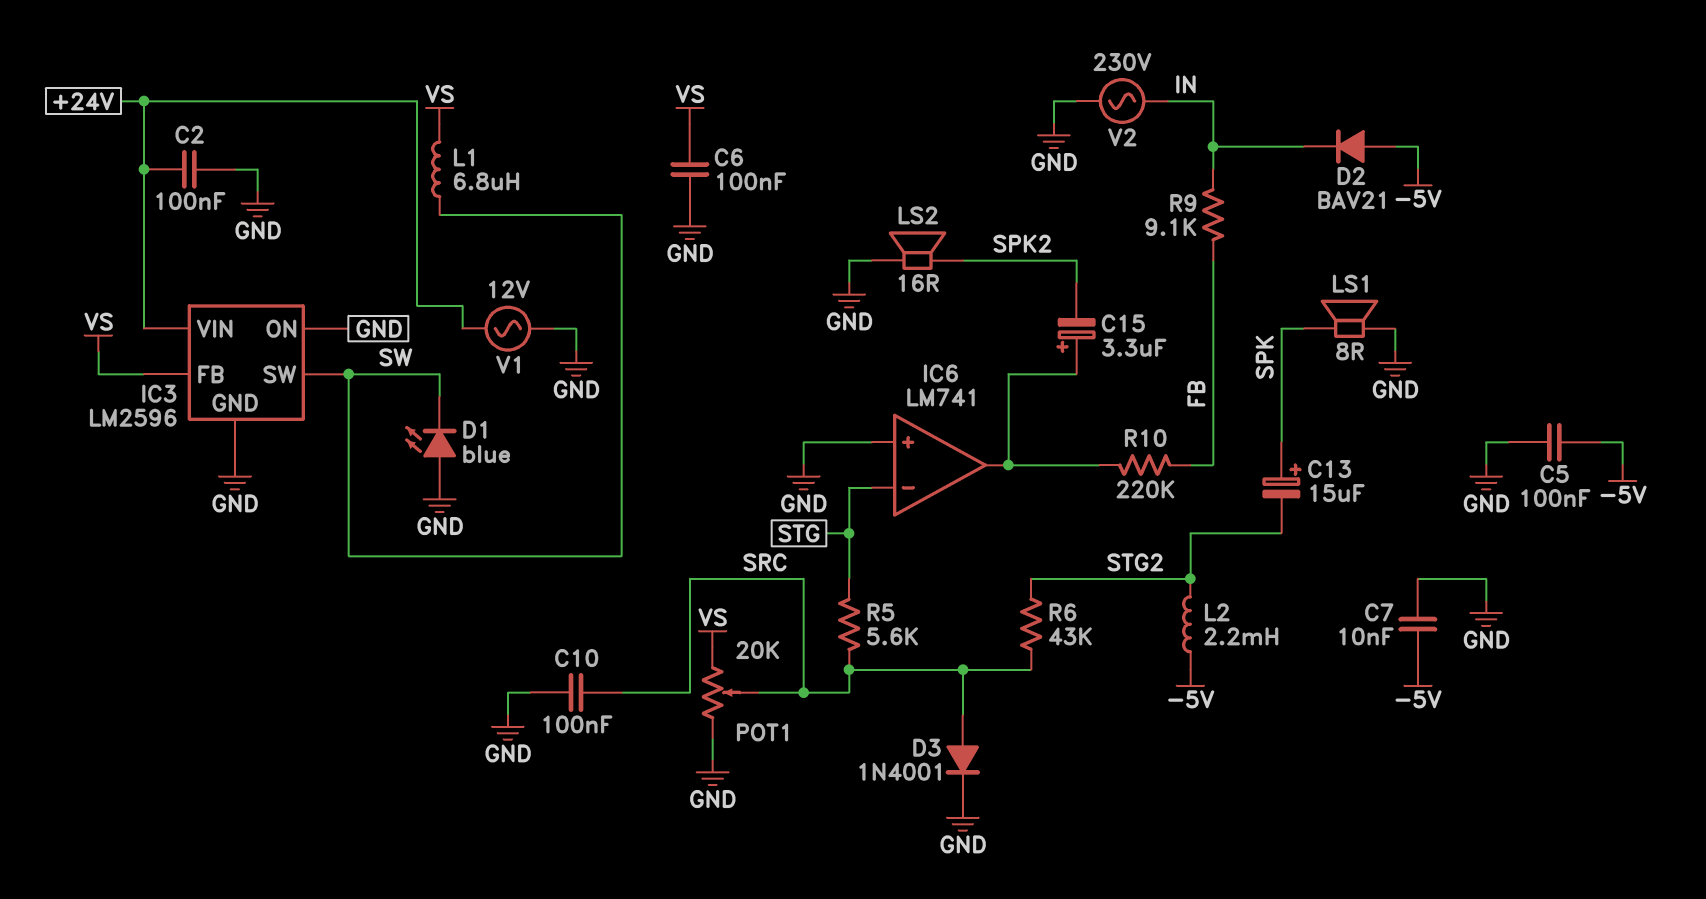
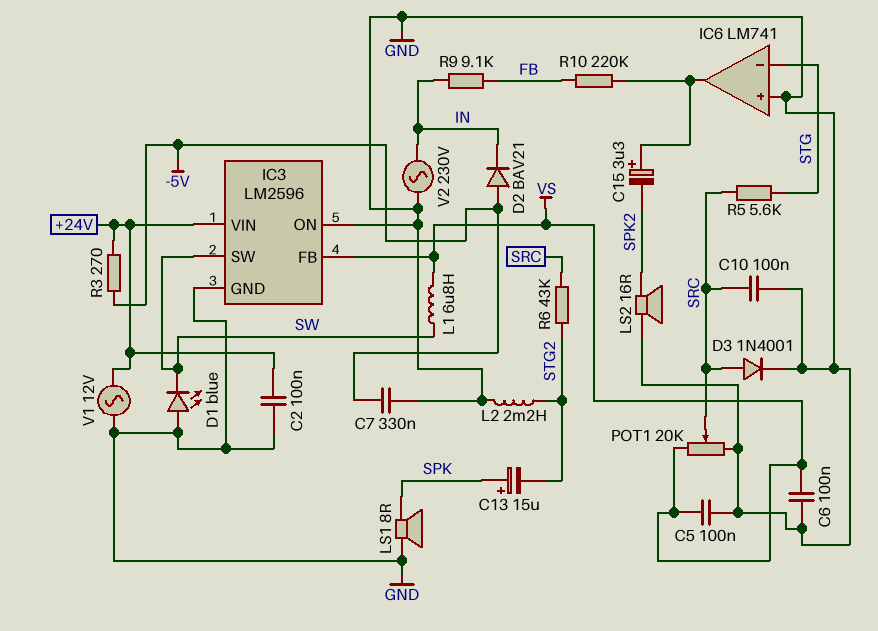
C5: 100nF (-5V, GND) -> 100nF (GND, VS)
C7: 10nF (-5V, GND) -> 330nF (-5V, GND)
L2: 2.2mH (-5V, STG2) -> 2.2mH (GND, STG2)
R3: none -> 270 (+24V, -5V)

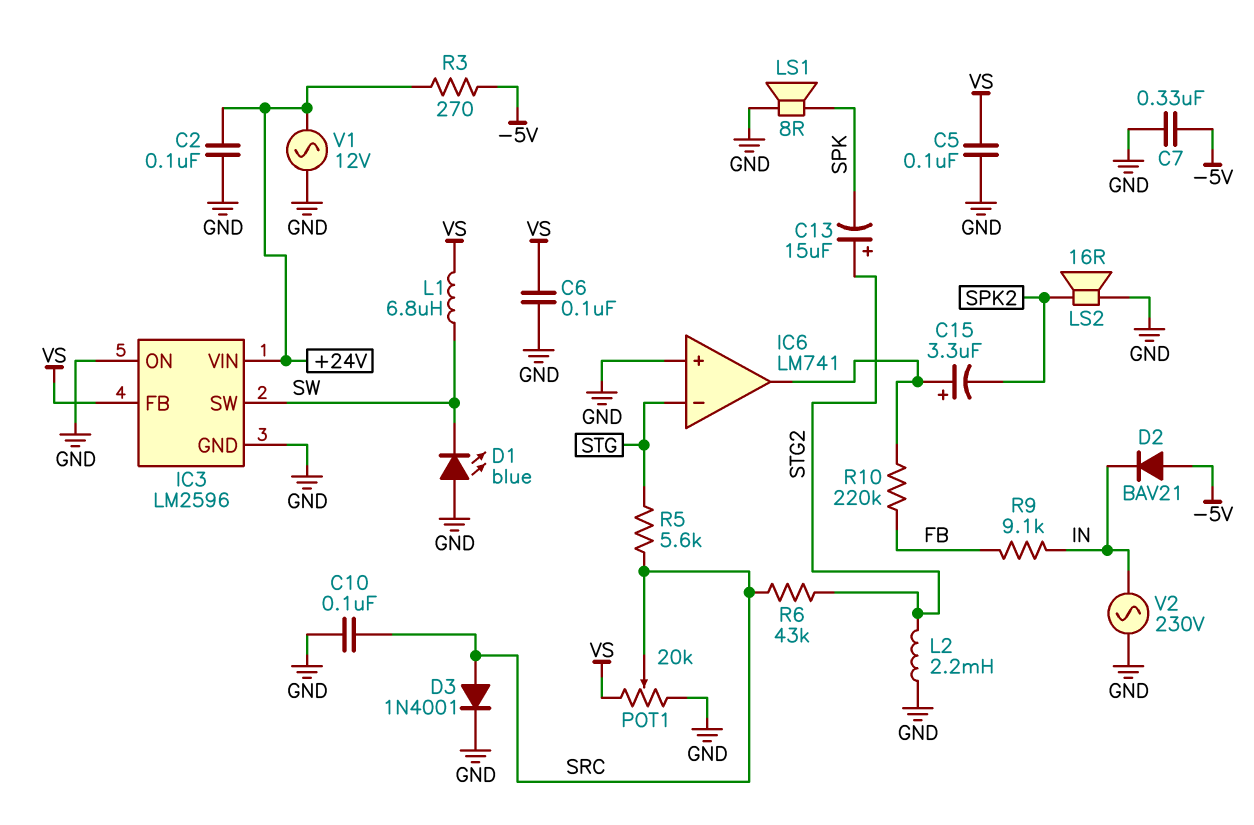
C13: 15uF (plus SPK, minus STG2) -> 15uF (plus STG2, minus SPK)

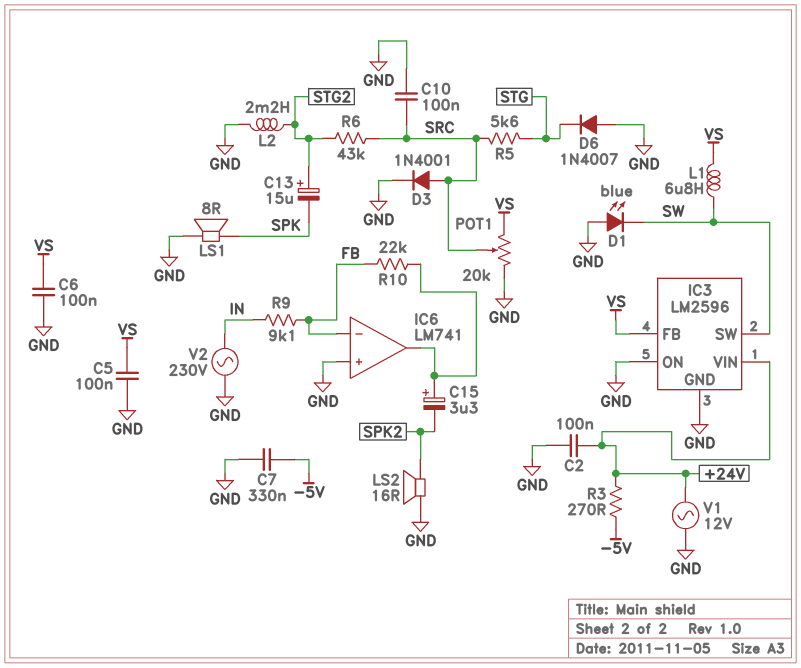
D2: diode BAV21 (A -5V, K IN) -> none
D6: none -> diode 1N4007 (A GND, K STG)
IC6 pin in-: STG -> FB
R10: 220k (FB, IC6/out) -> 22k (FB, IC6/out)

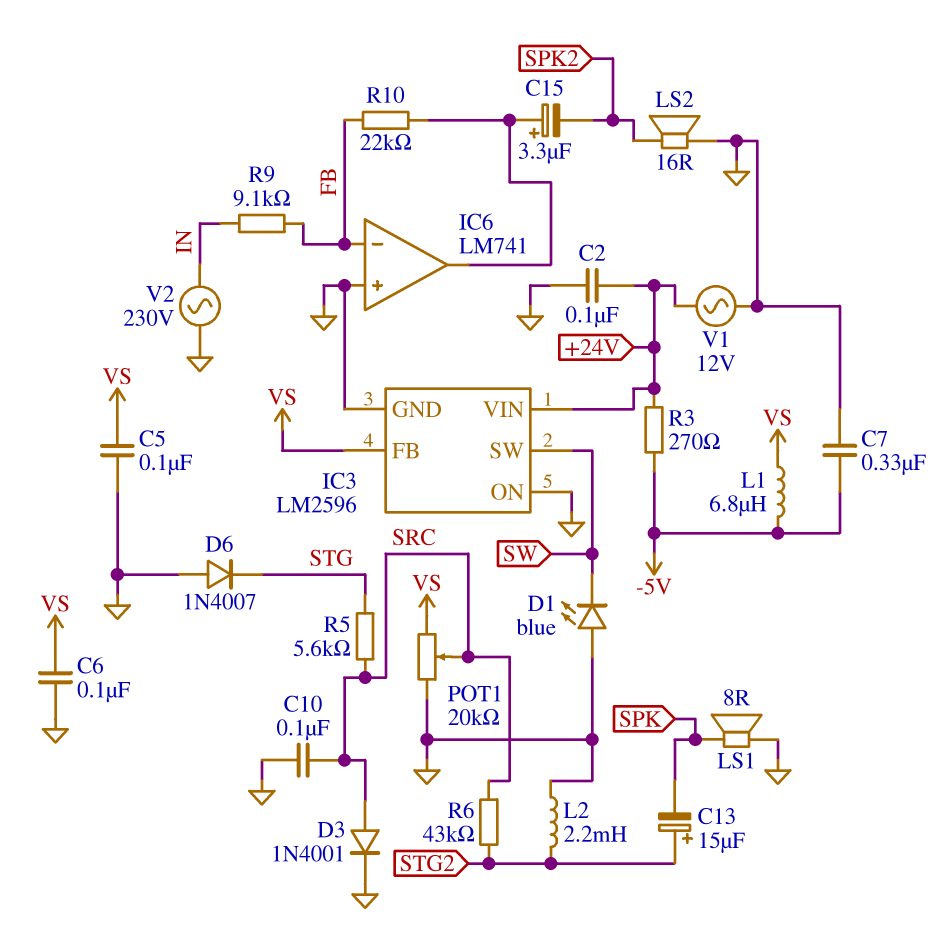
L1: 6.8uH (SW, VS) -> 6.8uH (-5V, VS)

